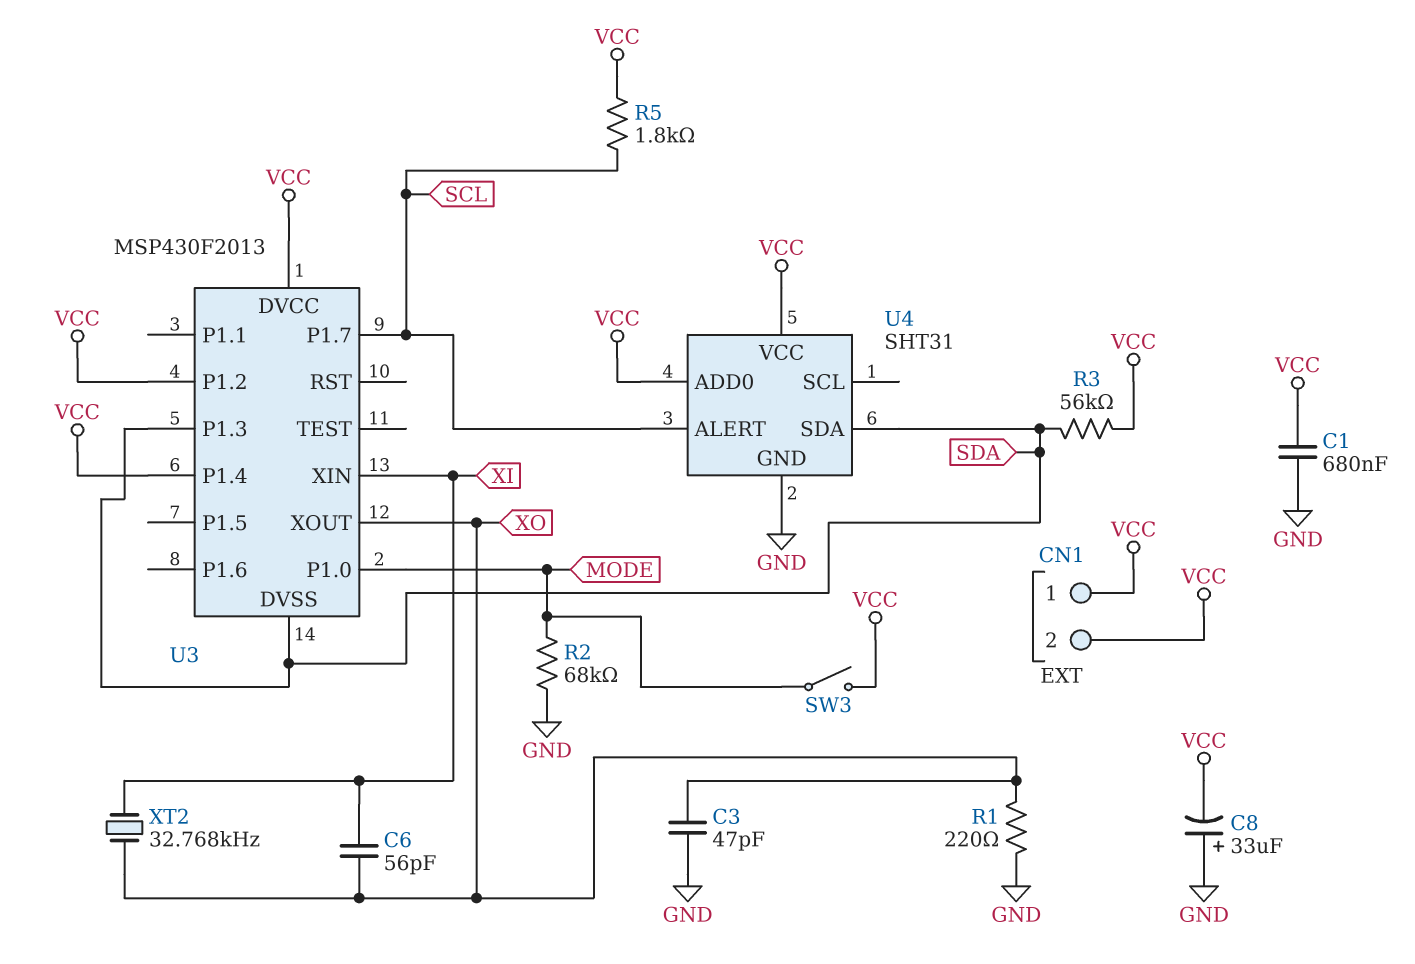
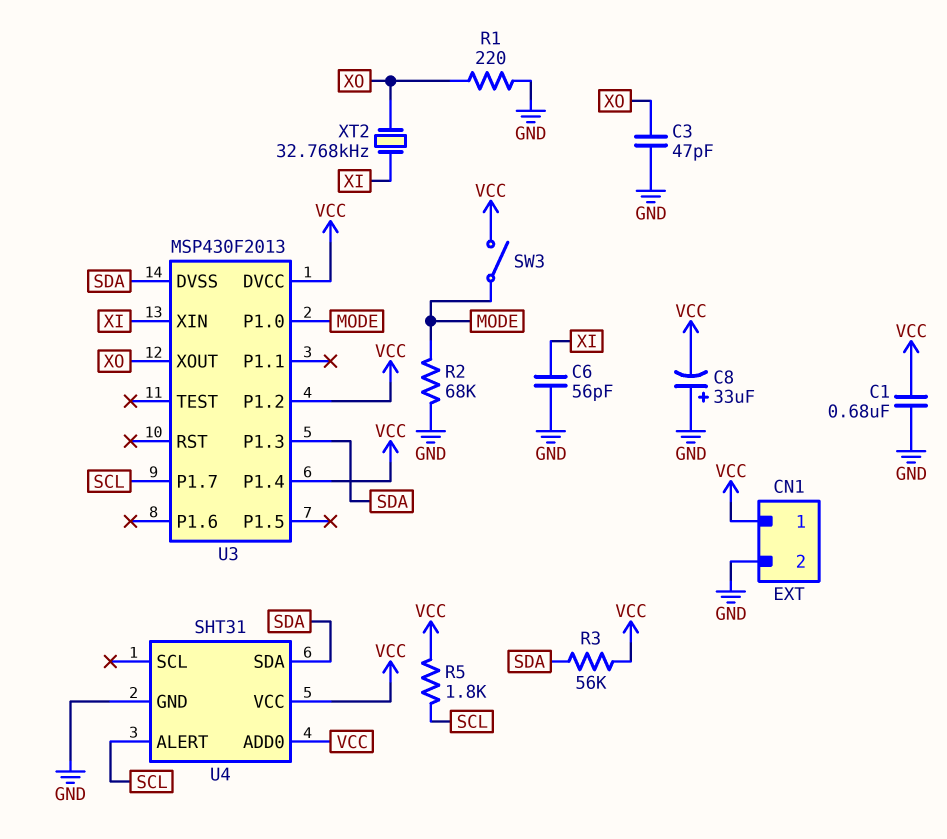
C6: 56pF (XI, XO) -> 56pF (GND, XI)
CN1 pin 2: VCC -> GND

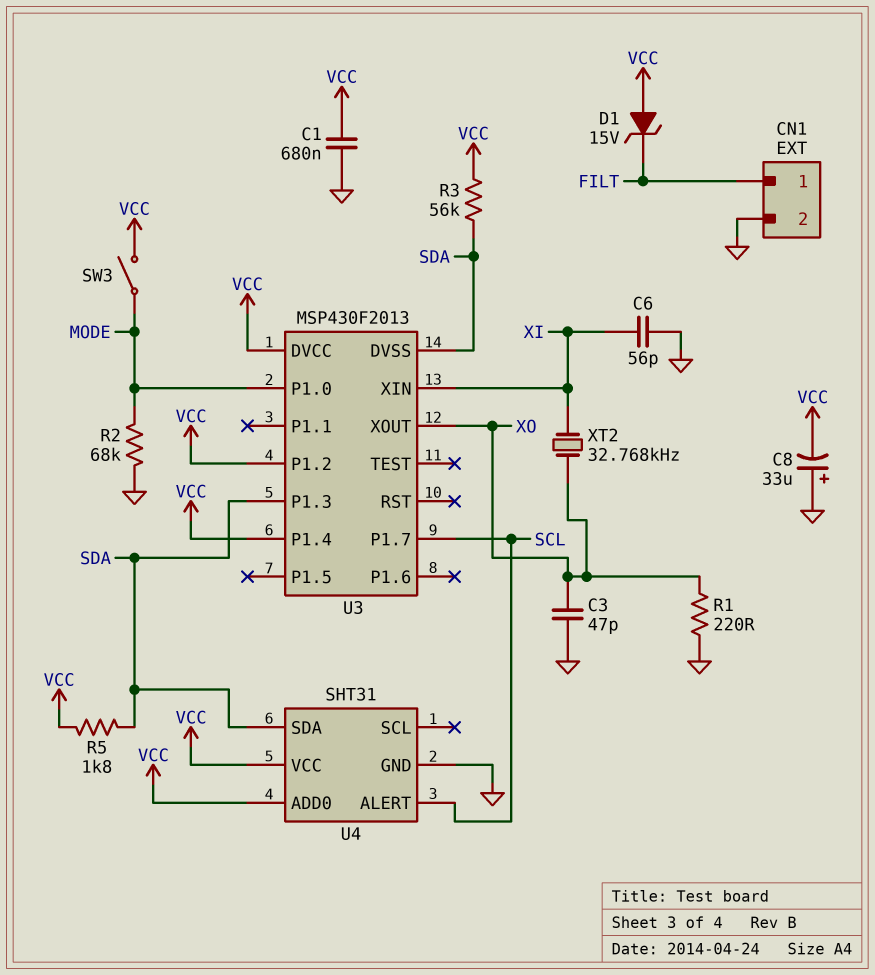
CN1 pin 1: VCC -> FILT
D1: none -> zener 15V (A VCC, K FILT)
R5: 1.8k (SCL, VCC) -> 1.8k (SDA, VCC)

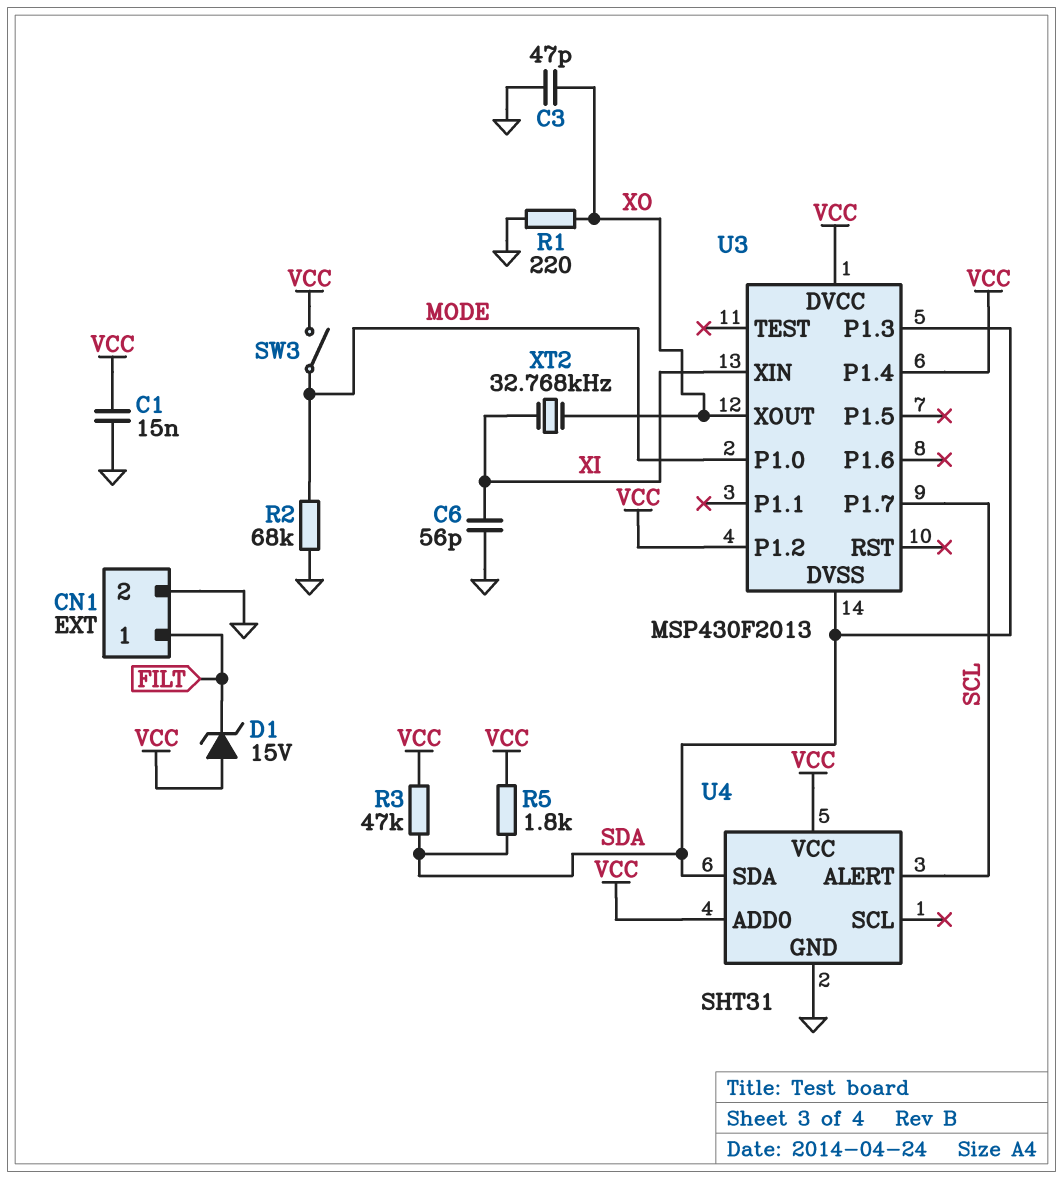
C1: 680nF (GND, VCC) -> 15nF (GND, VCC)
C8: 33uF (plus GND, minus VCC) -> none
R3: 56k (SDA, VCC) -> 47k (SDA, VCC)

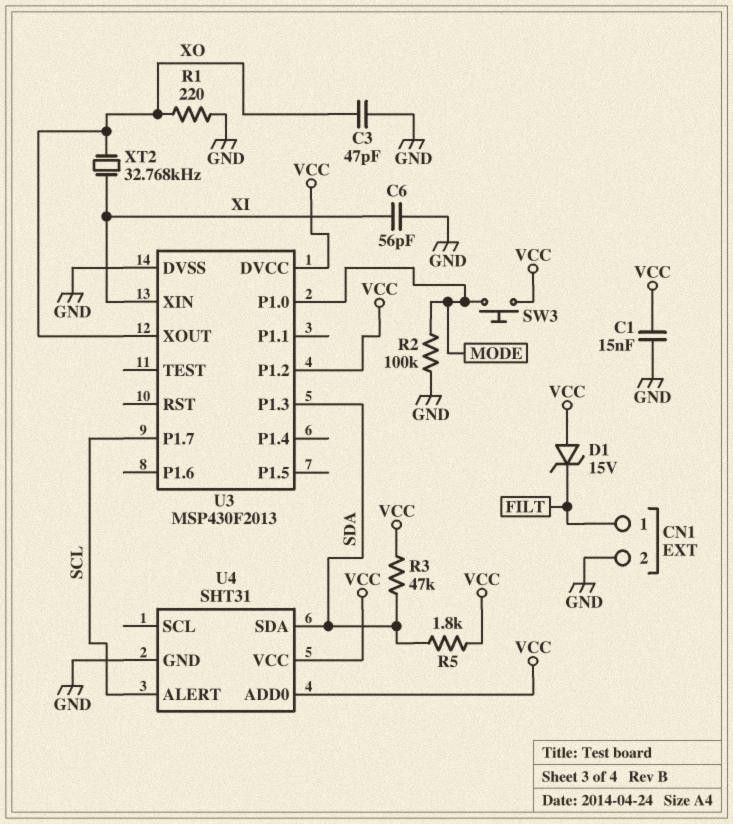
R2: 68k (GND, MODE) -> 100k (GND, MODE)
SW3: switch (MODE, VCC) -> button (MODE, VCC)
U3 pin DVSS: SDA -> GND
U3 pin P1.4: VCC -> none

